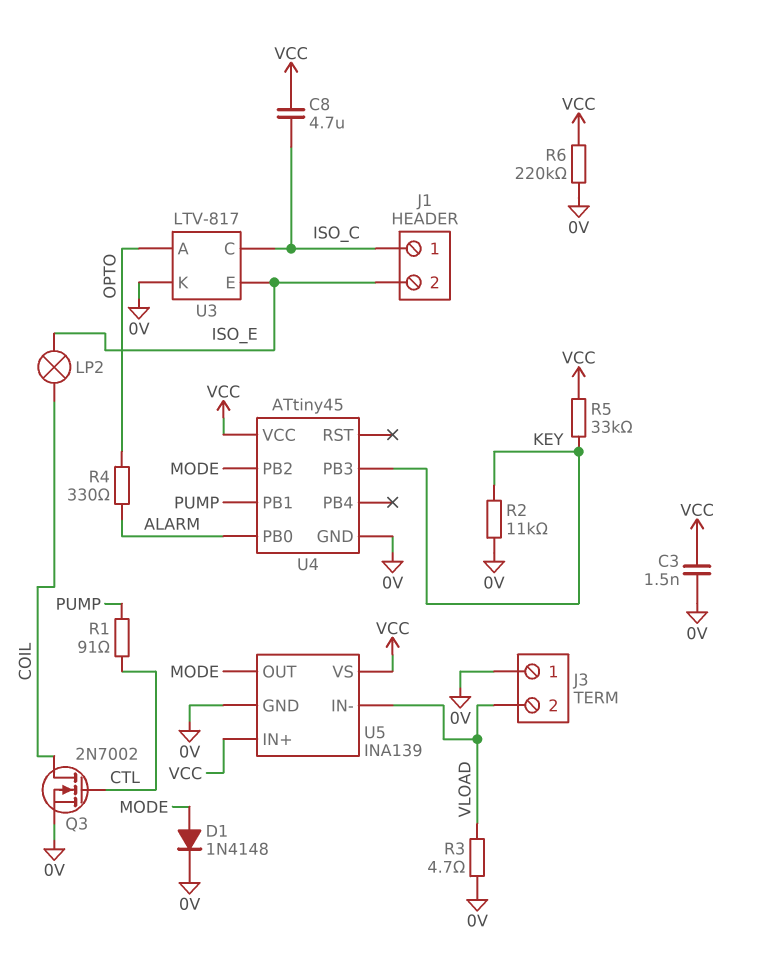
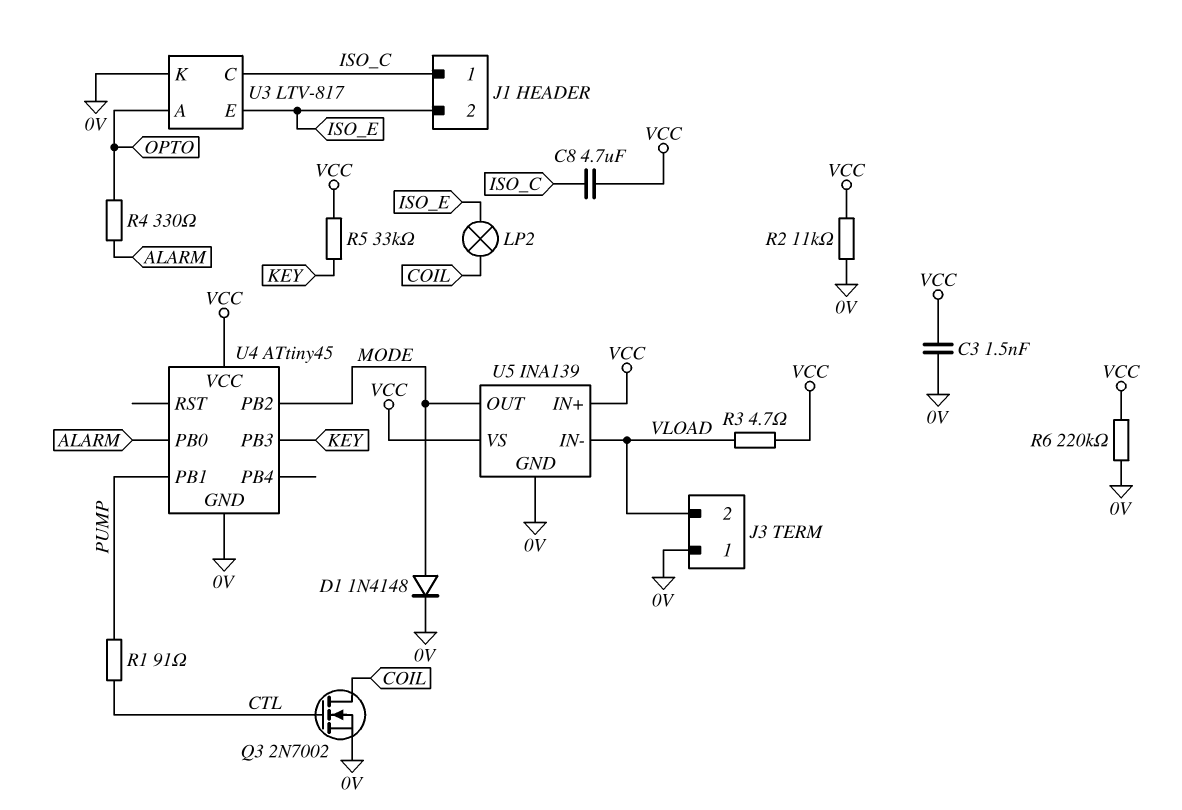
R2: 11k (0V, KEY) -> 11k (0V, VCC)
R3: 4.7 (0V, VLOAD) -> 4.7 (VCC, VLOAD)

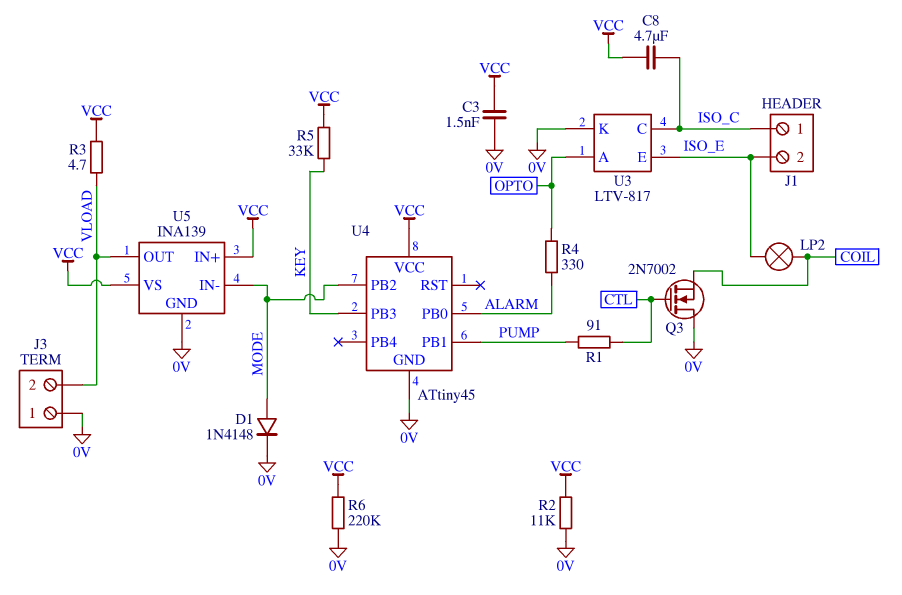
Q3: NMOS 2N7002 (G CTL, D COIL, S 0V) -> NMOS 2N7002 (G CTL, D 0V, S COIL)
U5 pin IN-: VLOAD -> MODE
U5 pin OUT: MODE -> VLOAD

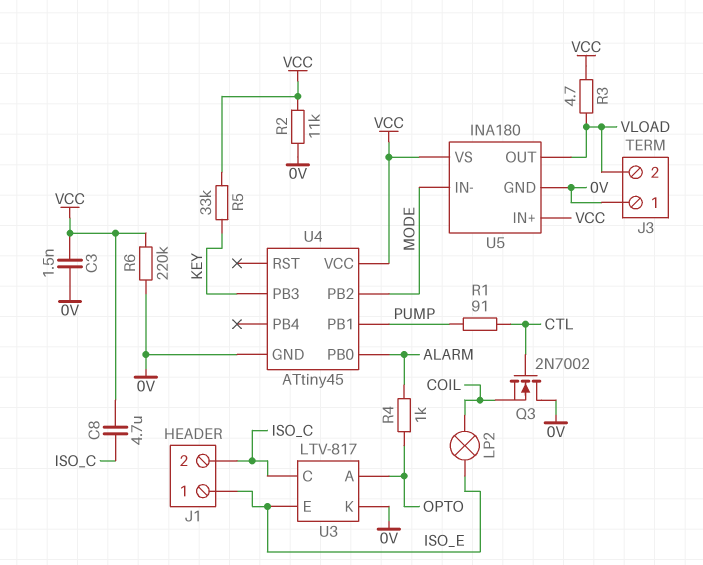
D1: diode 1N4148 (A MODE, K 0V) -> none
J1 pin 1: ISO_C -> ISO_E
J1 pin 2: ISO_E -> ISO_C
R4: 330 (ALARM, OPTO) -> 1k (ALARM, OPTO)
U5: INA139 -> INA180

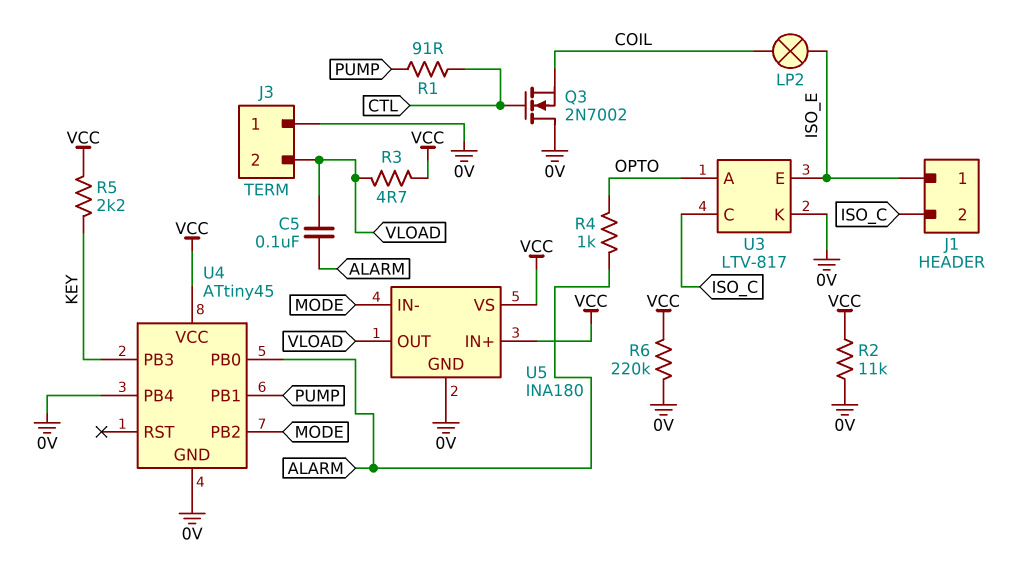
C3: 1.5nF (0V, VCC) -> none
C5: none -> 100nF (ALARM, VLOAD)
C8: 4.7uF (ISO_C, VCC) -> none
R5: 33k (KEY, VCC) -> 2.2k (KEY, VCC)
U4 pin PB4: none -> 0V

